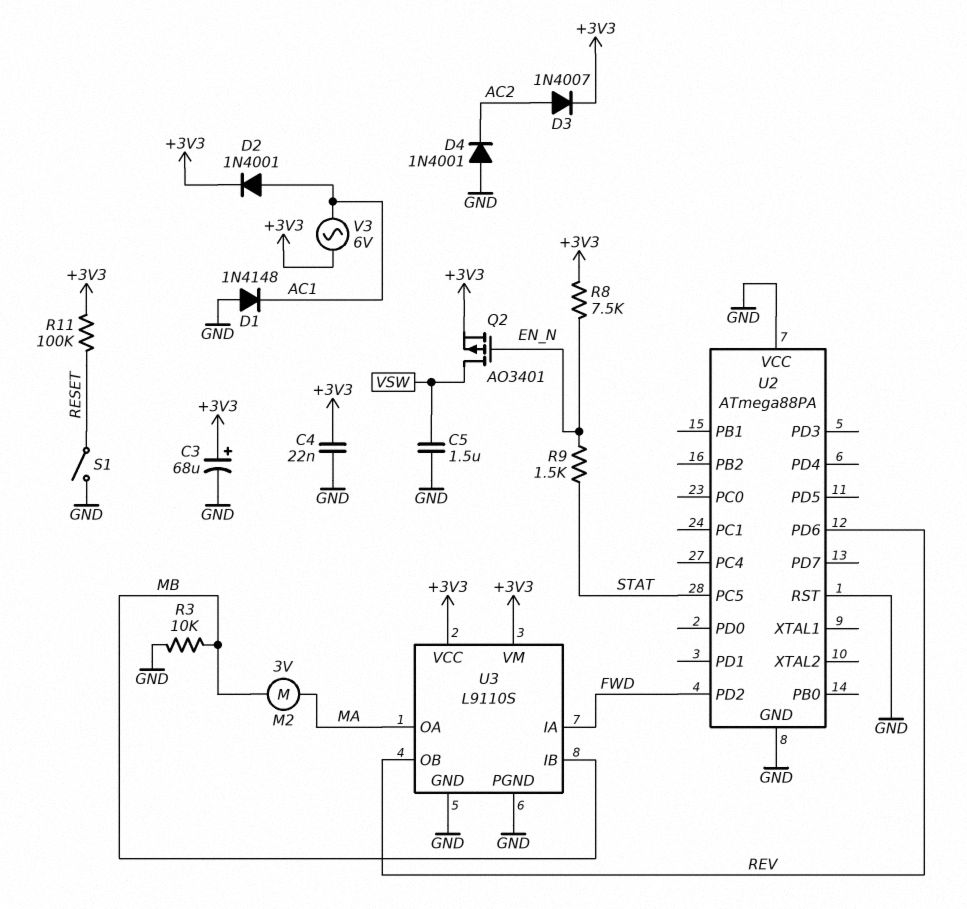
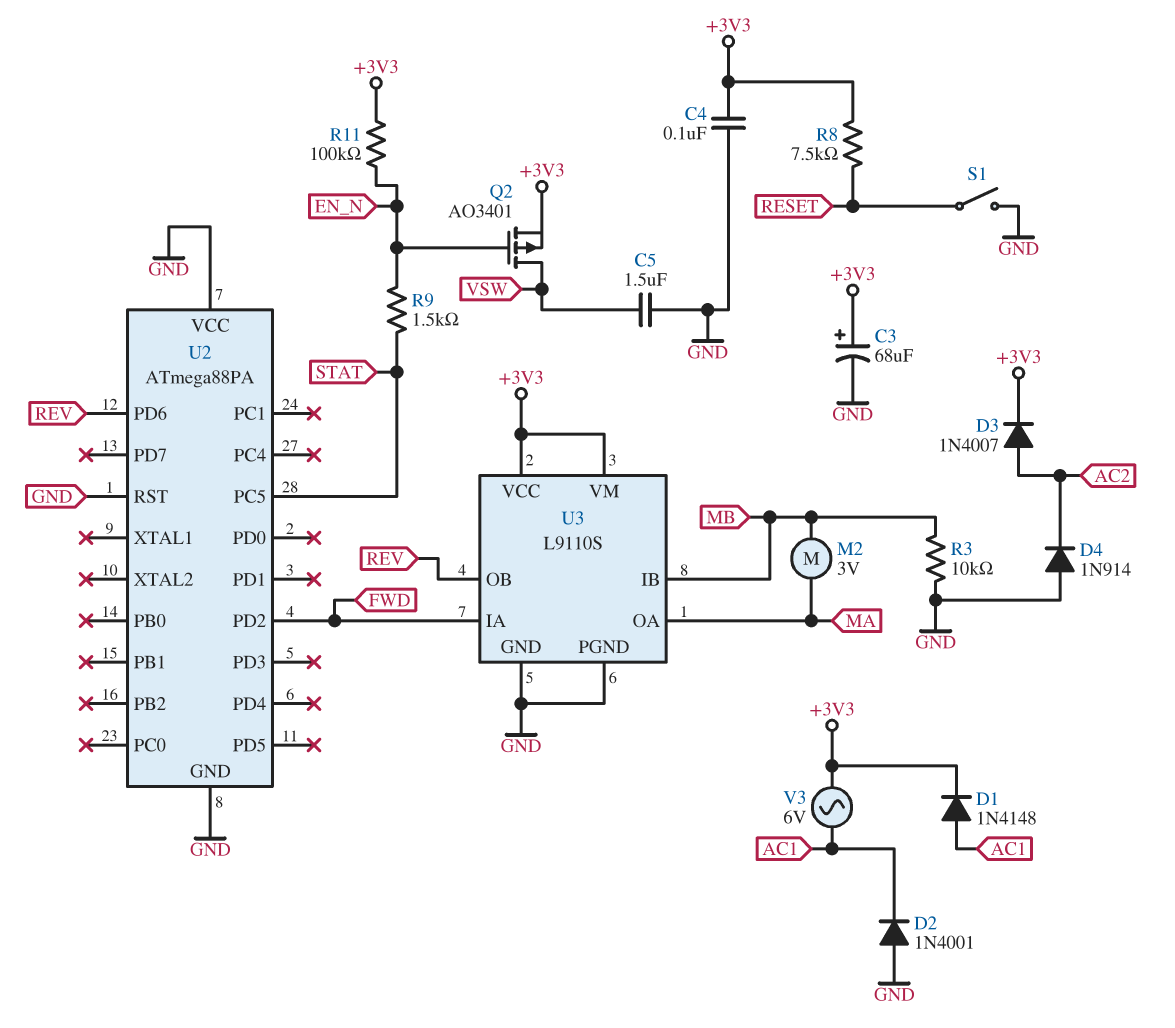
C4: 22nF (+3V3, GND) -> 100nF (+3V3, GND)
D1: diode 1N4148 (A GND, K AC1) -> diode 1N4148 (A AC1, K +3V3)
D2: diode 1N4001 (A AC1, K +3V3) -> diode 1N4001 (A GND, K AC1)
D4: diode 1N4001 (A GND, K AC2) -> diode 1N914 (A GND, K AC2)
R8: 7.5k (+3V3, EN_N) -> 7.5k (+3V3, RESET)
R11: 100k (+3V3, RESET) -> 100k (+3V3, EN_N)

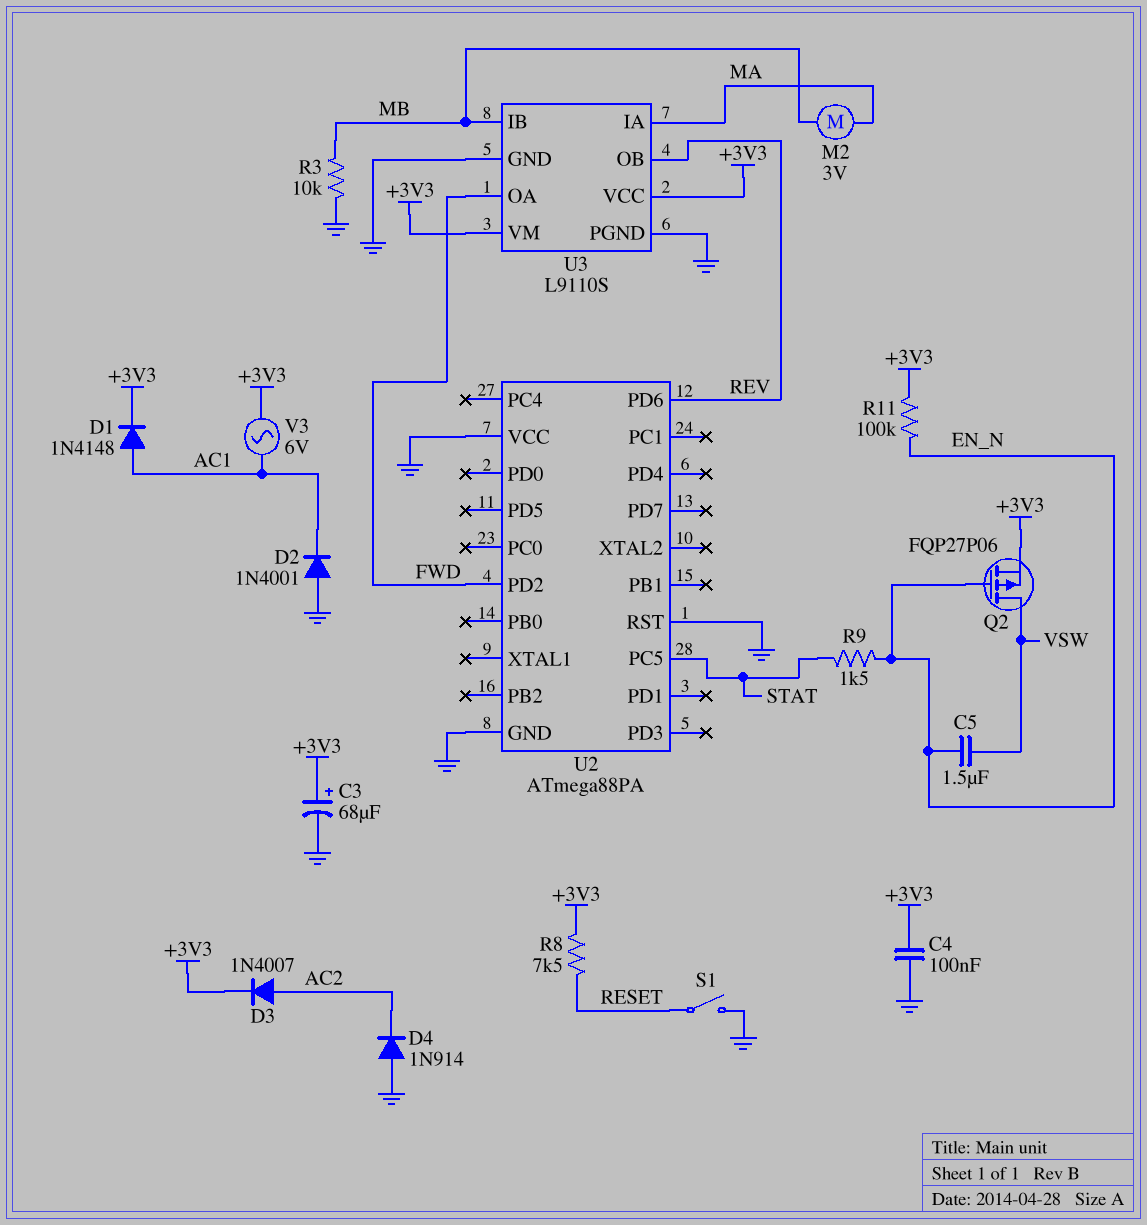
C5: 1.5uF (GND, VSW) -> 1.5uF (EN_N, VSW)
Q2: PMOS AO3401 (G EN_N, D VSW, S +3V3) -> PMOS FQP27P06 (G EN_N, D VSW, S +3V3)
U3 pin IA: FWD -> MA
U3 pin OA: MA -> FWD

